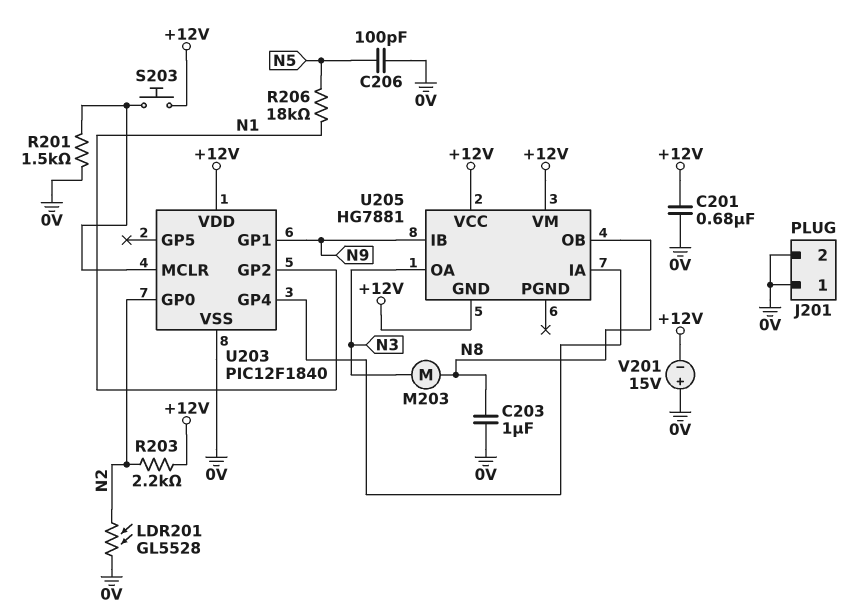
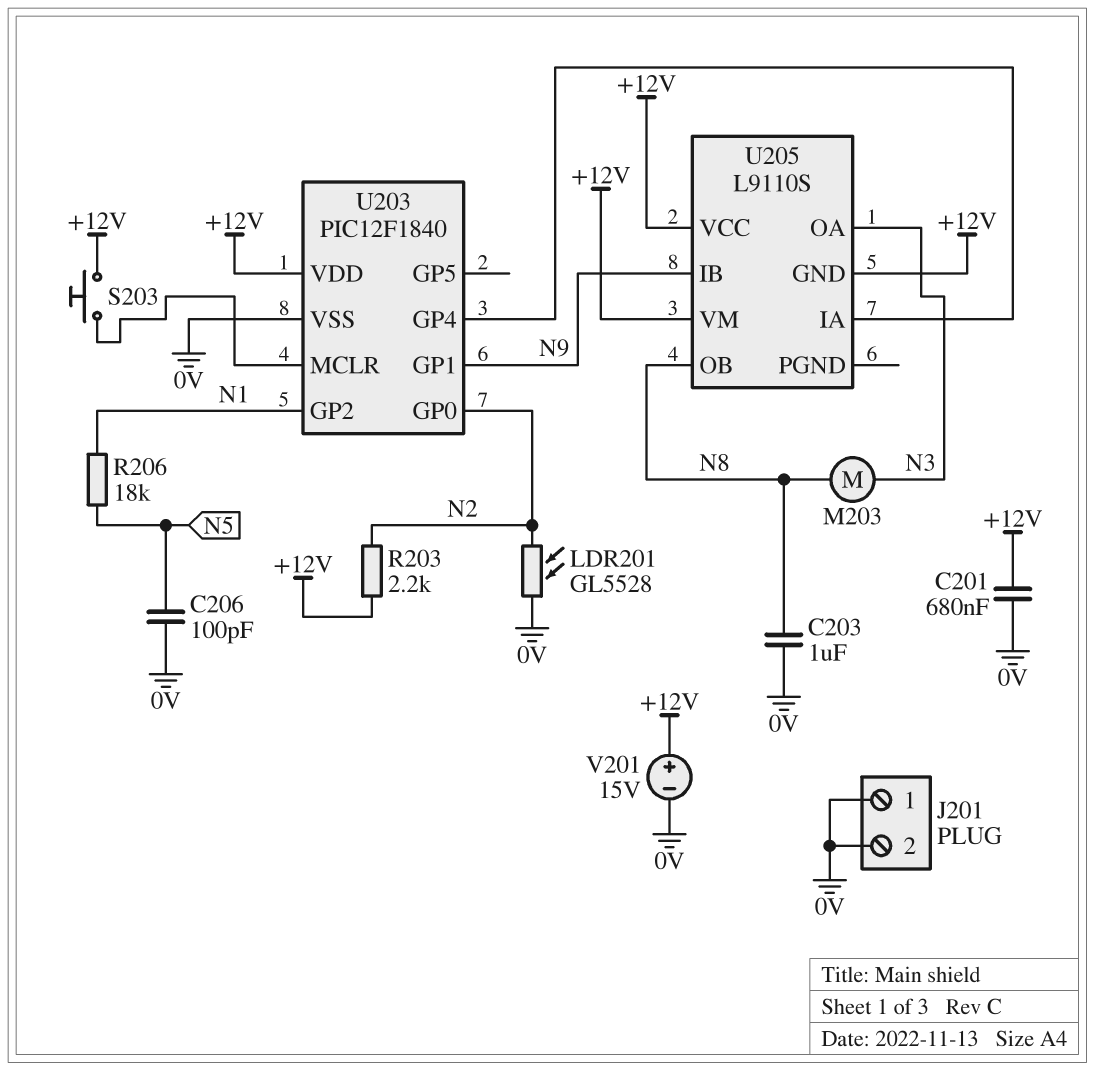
R201: 1.5k (0V, U203/MCLR) -> none
U205: HG7881 -> L9110S
V201: 15V (plus 0V, minus +12V) -> 15V (plus +12V, minus 0V)

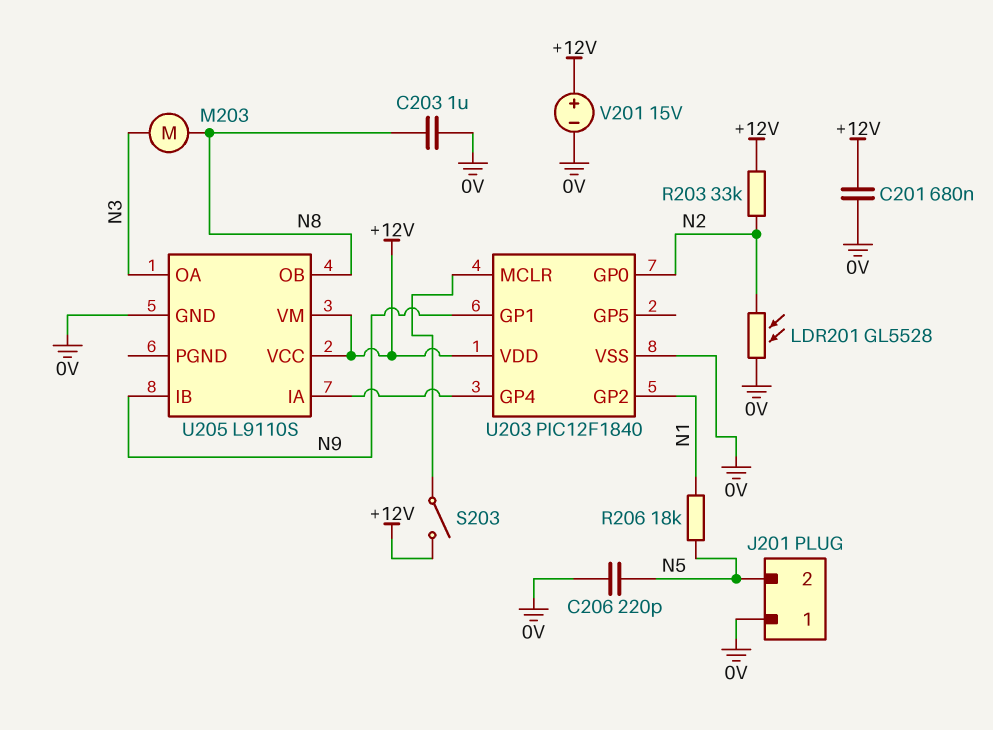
C206: 100pF (0V, N5) -> 220pF (0V, N5)
J201 pin 2: 0V -> N5
R203: 2.2k (+12V, N2) -> 33k (+12V, N2)
S203: button (+12V, U203/MCLR) -> switch (+12V, U203/MCLR)
U205 pin GND: +12V -> 0V

